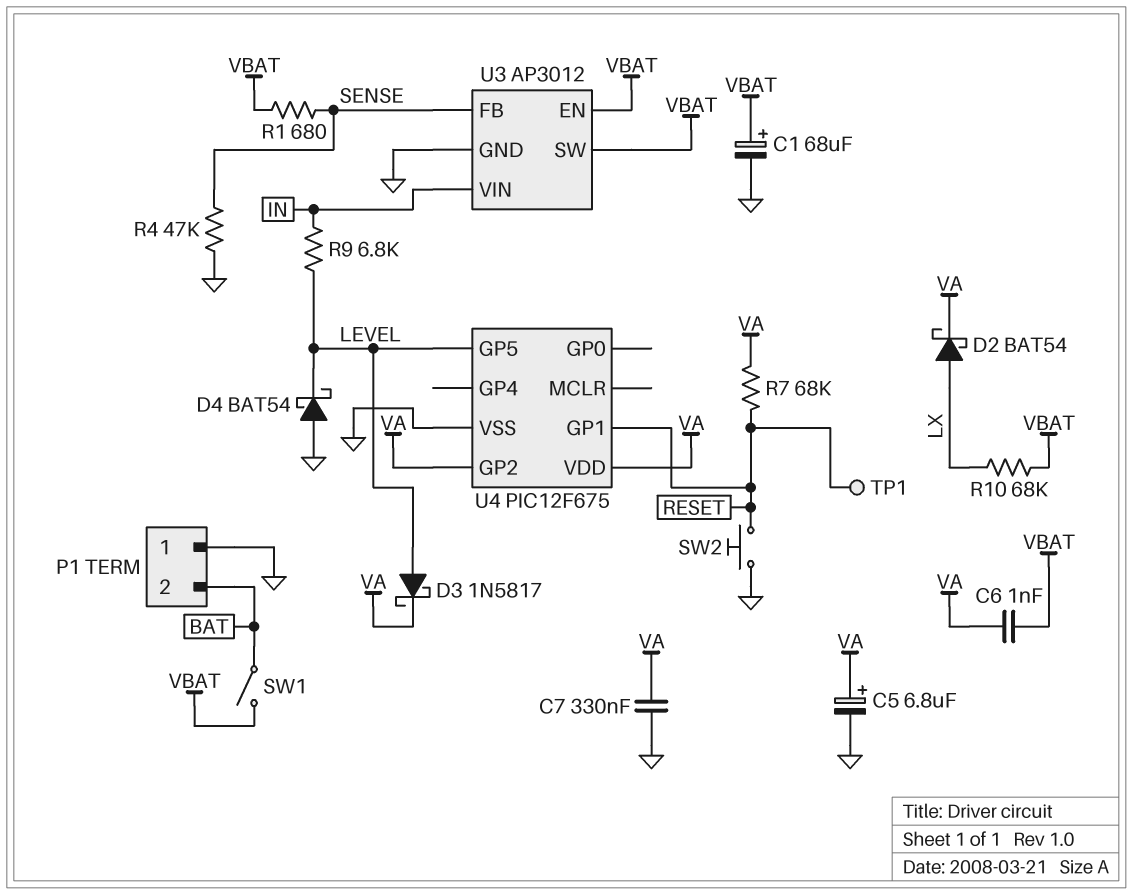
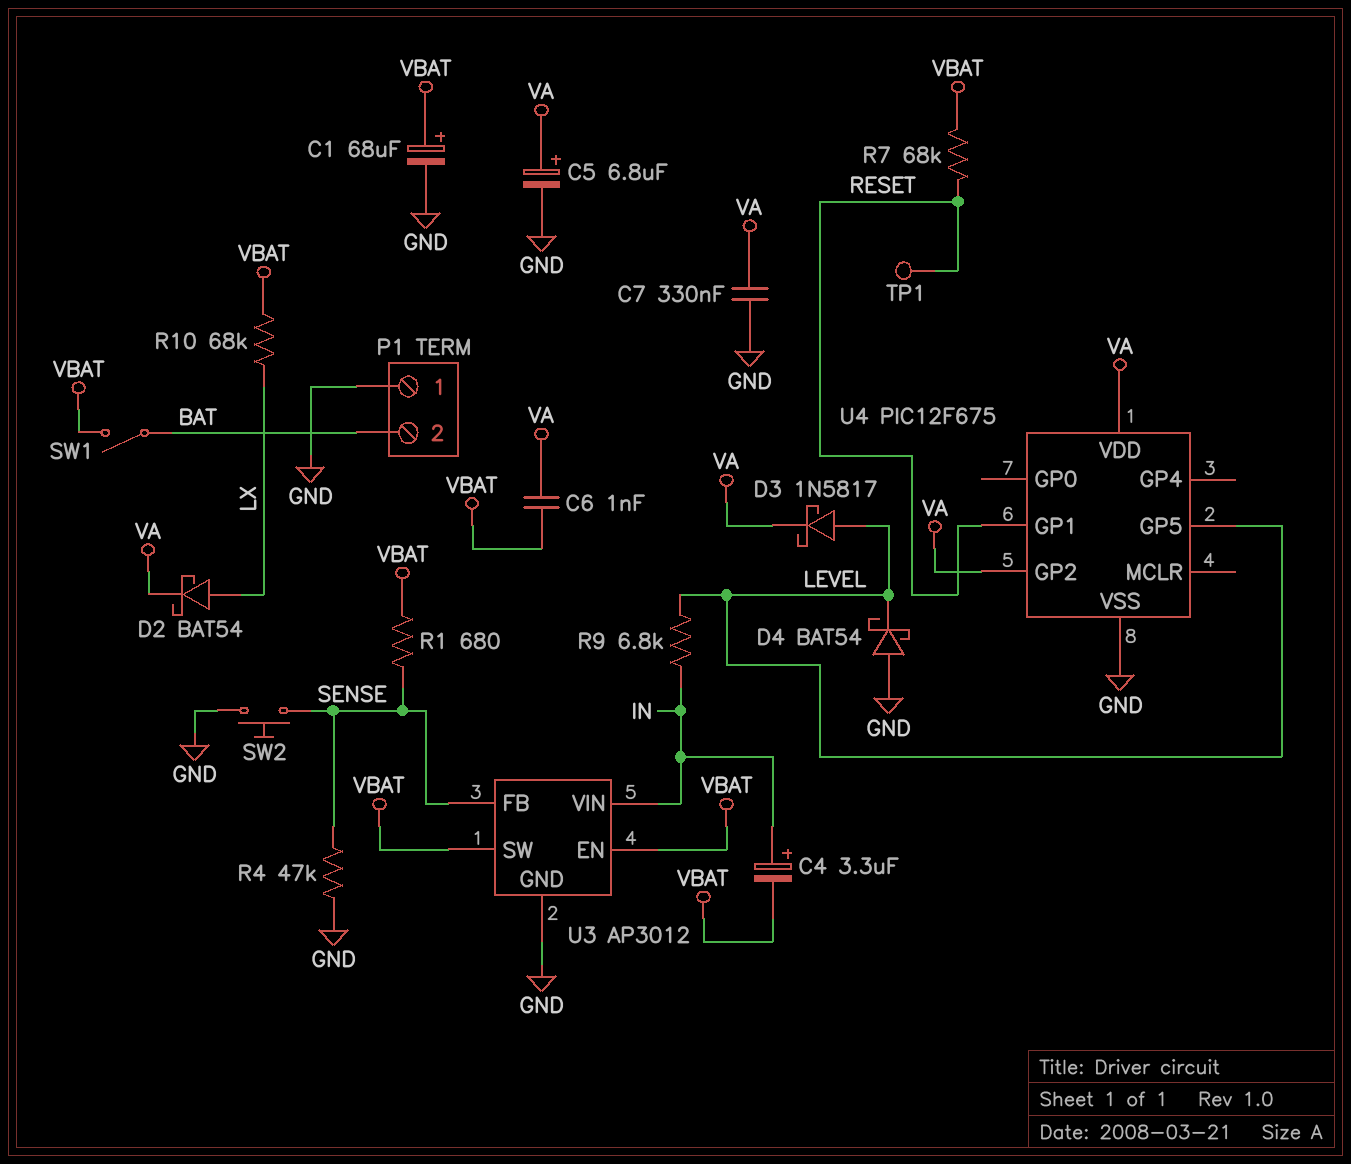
C4: none -> 3.3uF (plus IN, minus VBAT)
R7: 68k (RESET, VA) -> 68k (RESET, VBAT)
SW2: button (GND, RESET) -> button (GND, SENSE)

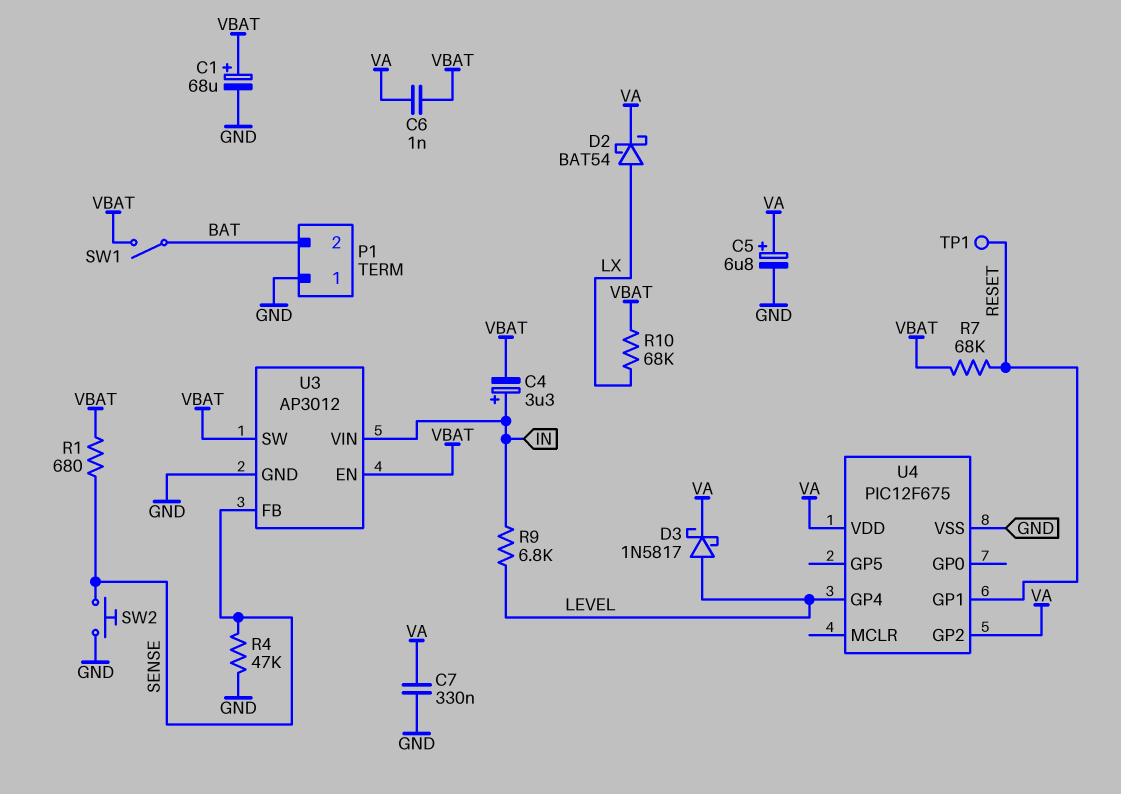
D4: schottky BAT54 (A GND, K LEVEL) -> none
U4 pin GP4: none -> LEVEL
U4 pin GP5: LEVEL -> none

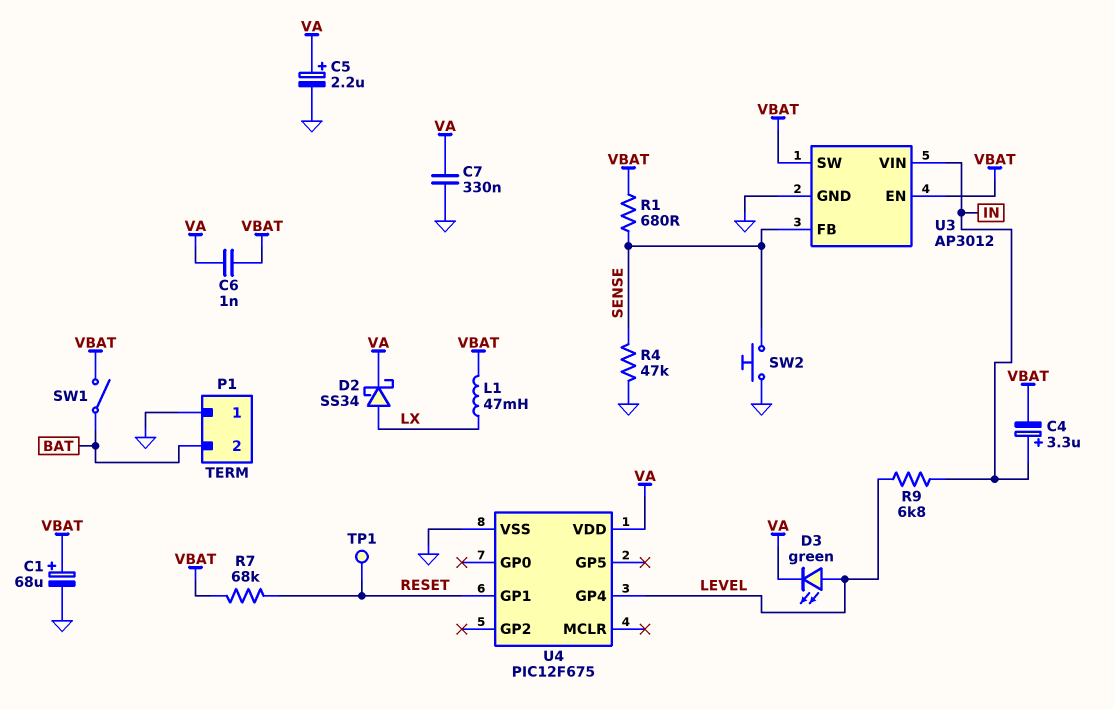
C5: 6.8uF (plus VA, minus GND) -> 2.2uF (plus VA, minus GND)
D2: schottky BAT54 (A LX, K VA) -> schottky SS34 (A LX, K VA)
D3: schottky 1N5817 (A LEVEL, K VA) -> LED green (A LEVEL, K VA)
L1: none -> 47mH (LX, VBAT)
R10: 68k (LX, VBAT) -> none
U4 pin GP2: VA -> none

